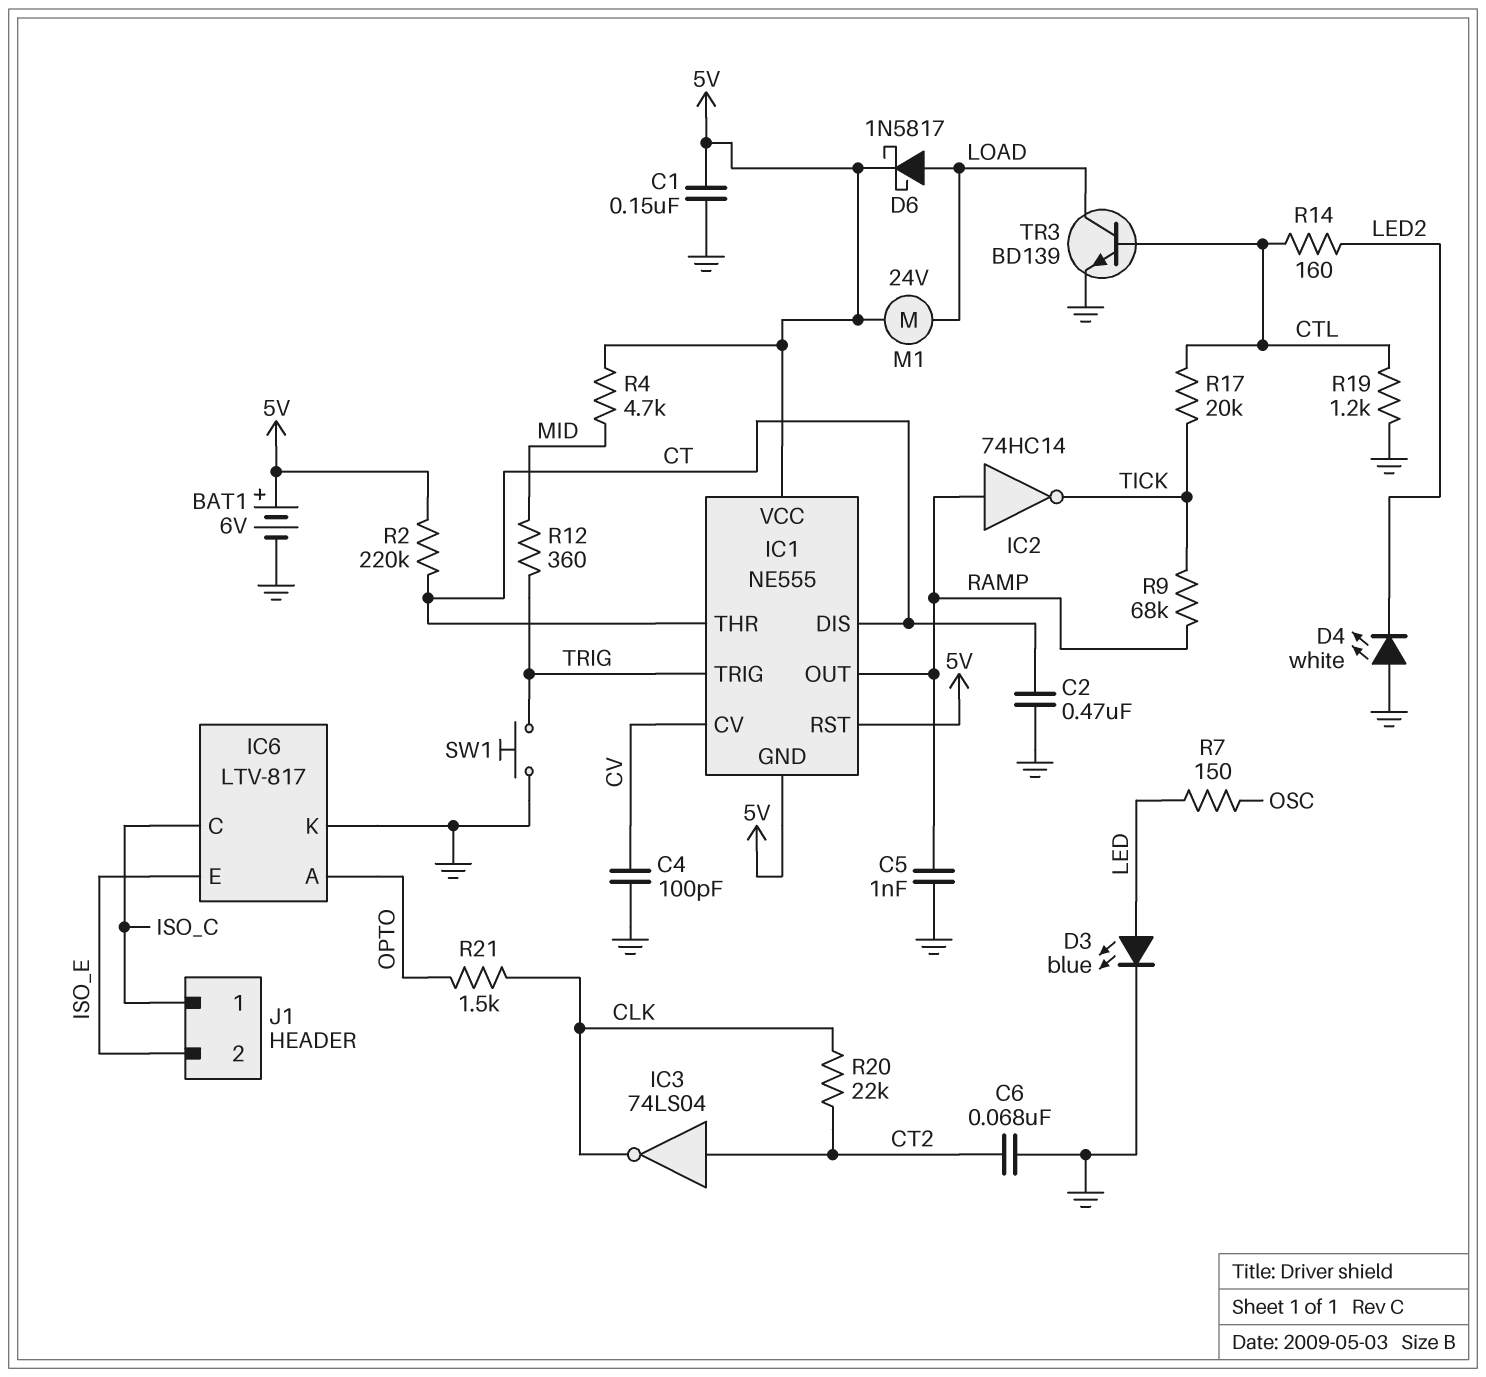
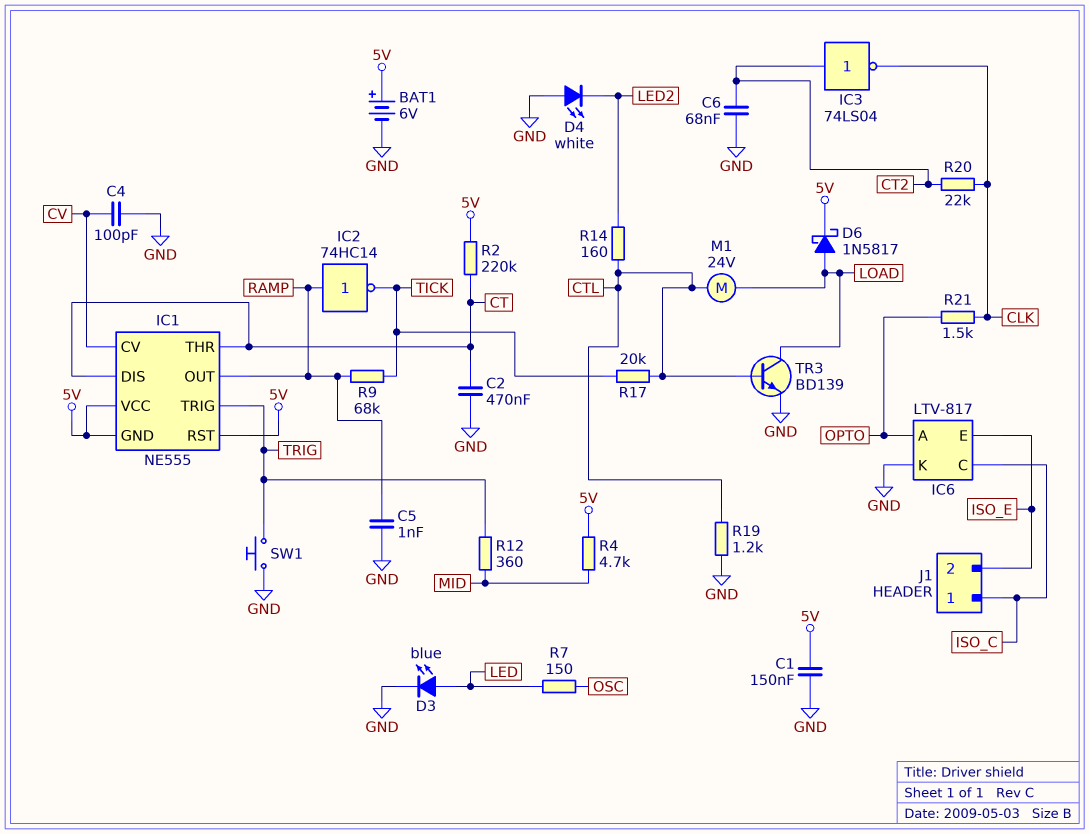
M1: motor 24V (5V, LOAD) -> motor 24V (CTL, LOAD)

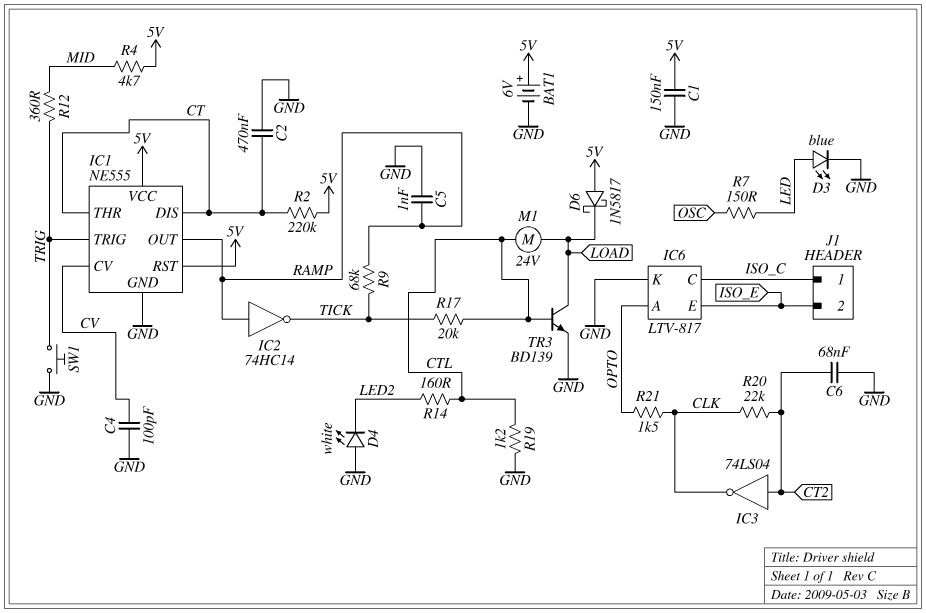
D6: schottky 1N5817 (A LOAD, K 5V) -> schottky 1N5817 (A 5V, K LOAD)
IC1 pin GND: 5V -> GND

